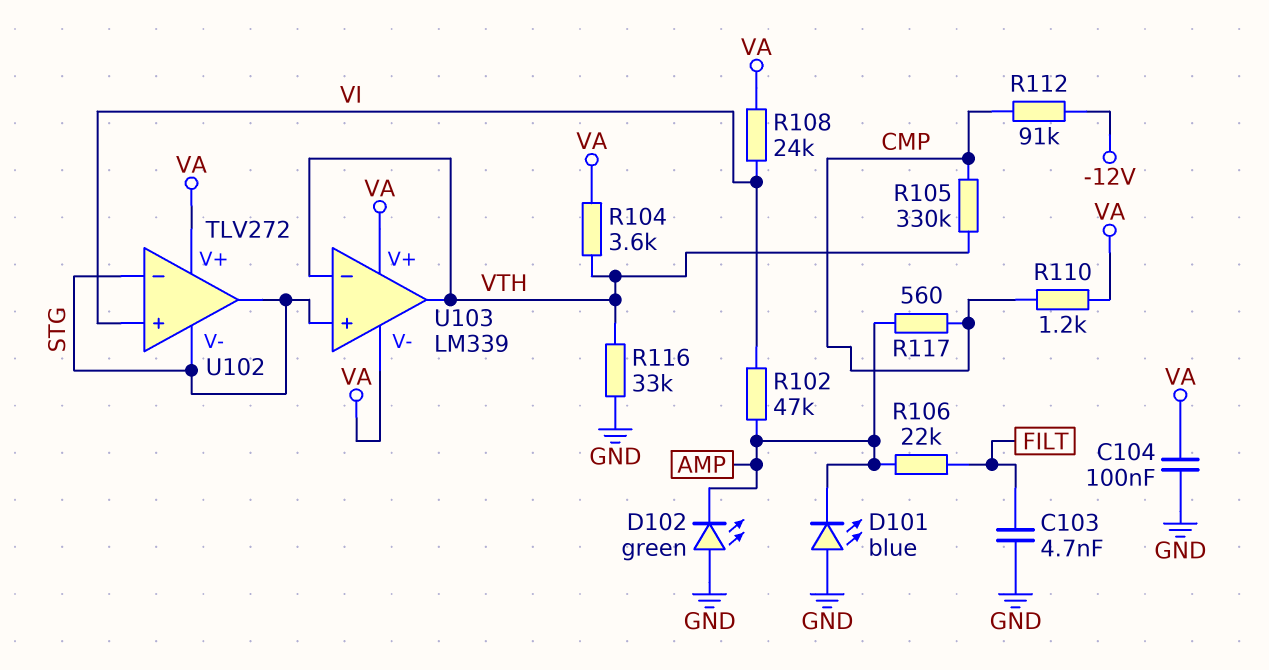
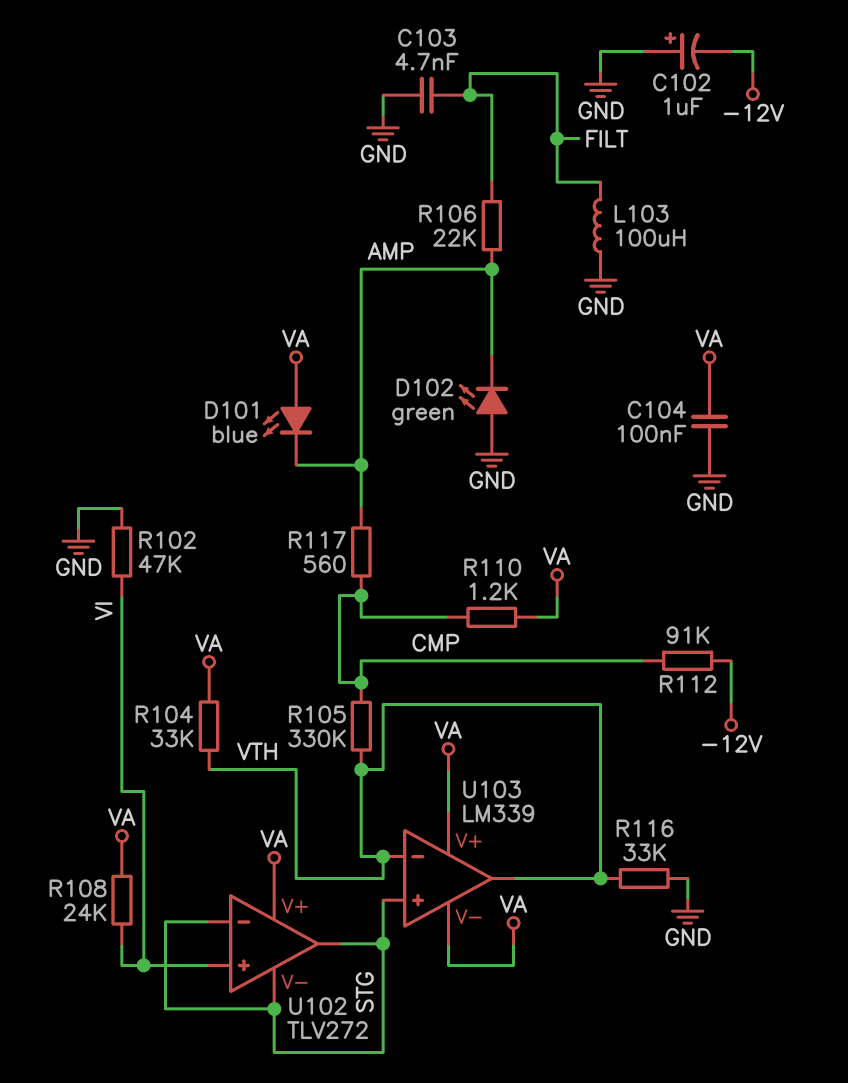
C102: none -> 1uF (plus GND, minus -12V)
D101: LED blue (A GND, K AMP) -> LED blue (A VA, K AMP)
L103: none -> 100uH (FILT, GND)
R102: 47k (AMP, VI) -> 47k (GND, VI)
R104: 3.6k (VA, VTH) -> 33k (VA, VTH)

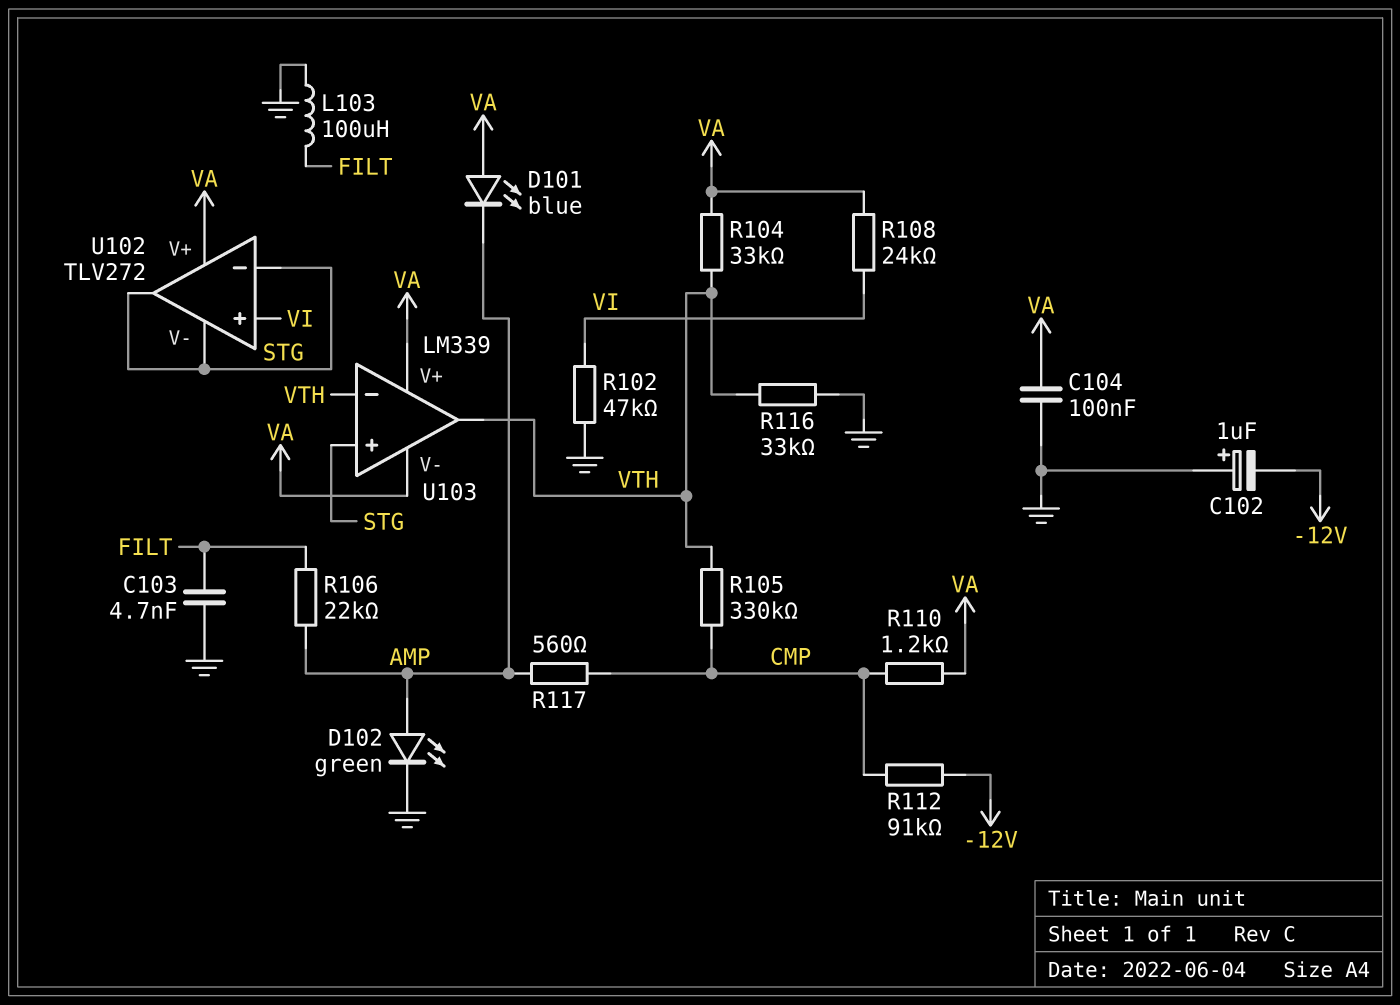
D102: LED green (A GND, K AMP) -> LED green (A AMP, K GND)

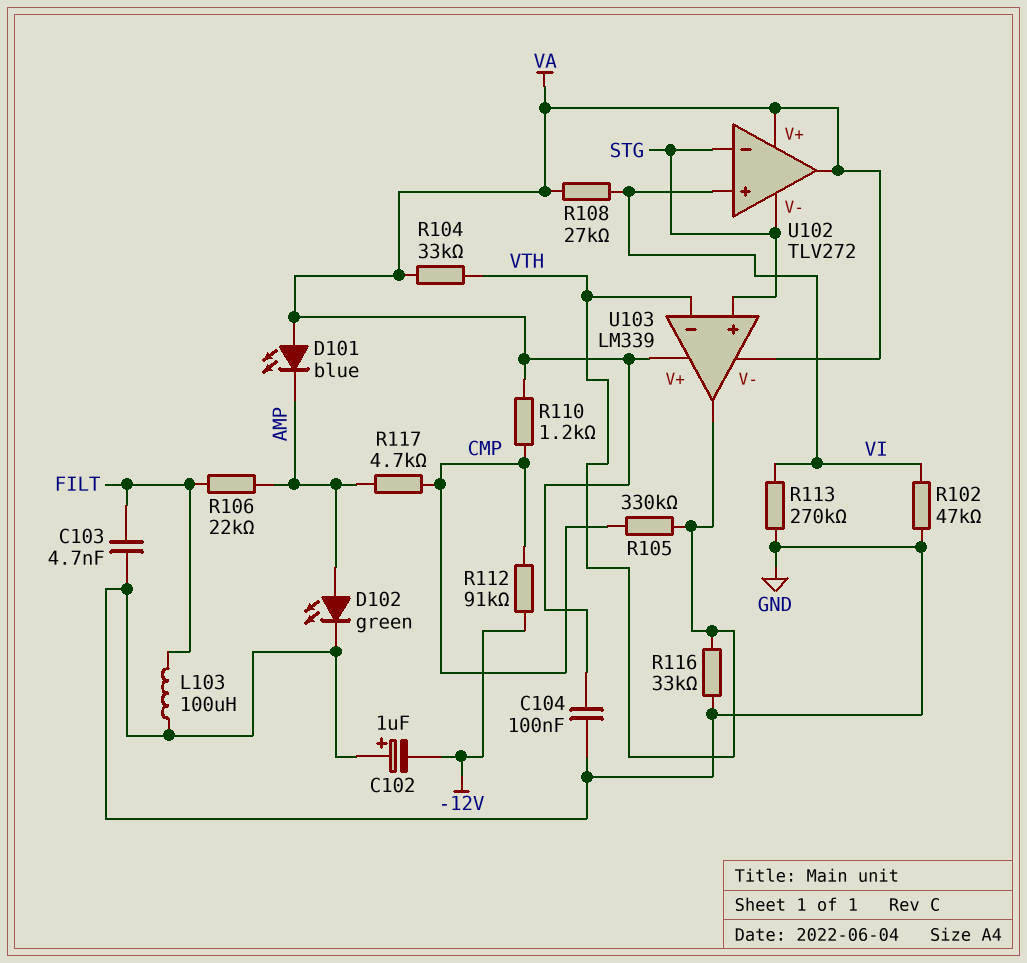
R108: 24k (VA, VI) -> 27k (VA, VI)
R113: none -> 270k (GND, VI)
R117: 560 (AMP, CMP) -> 4.7k (AMP, CMP)
U102 pin out: STG -> VA

